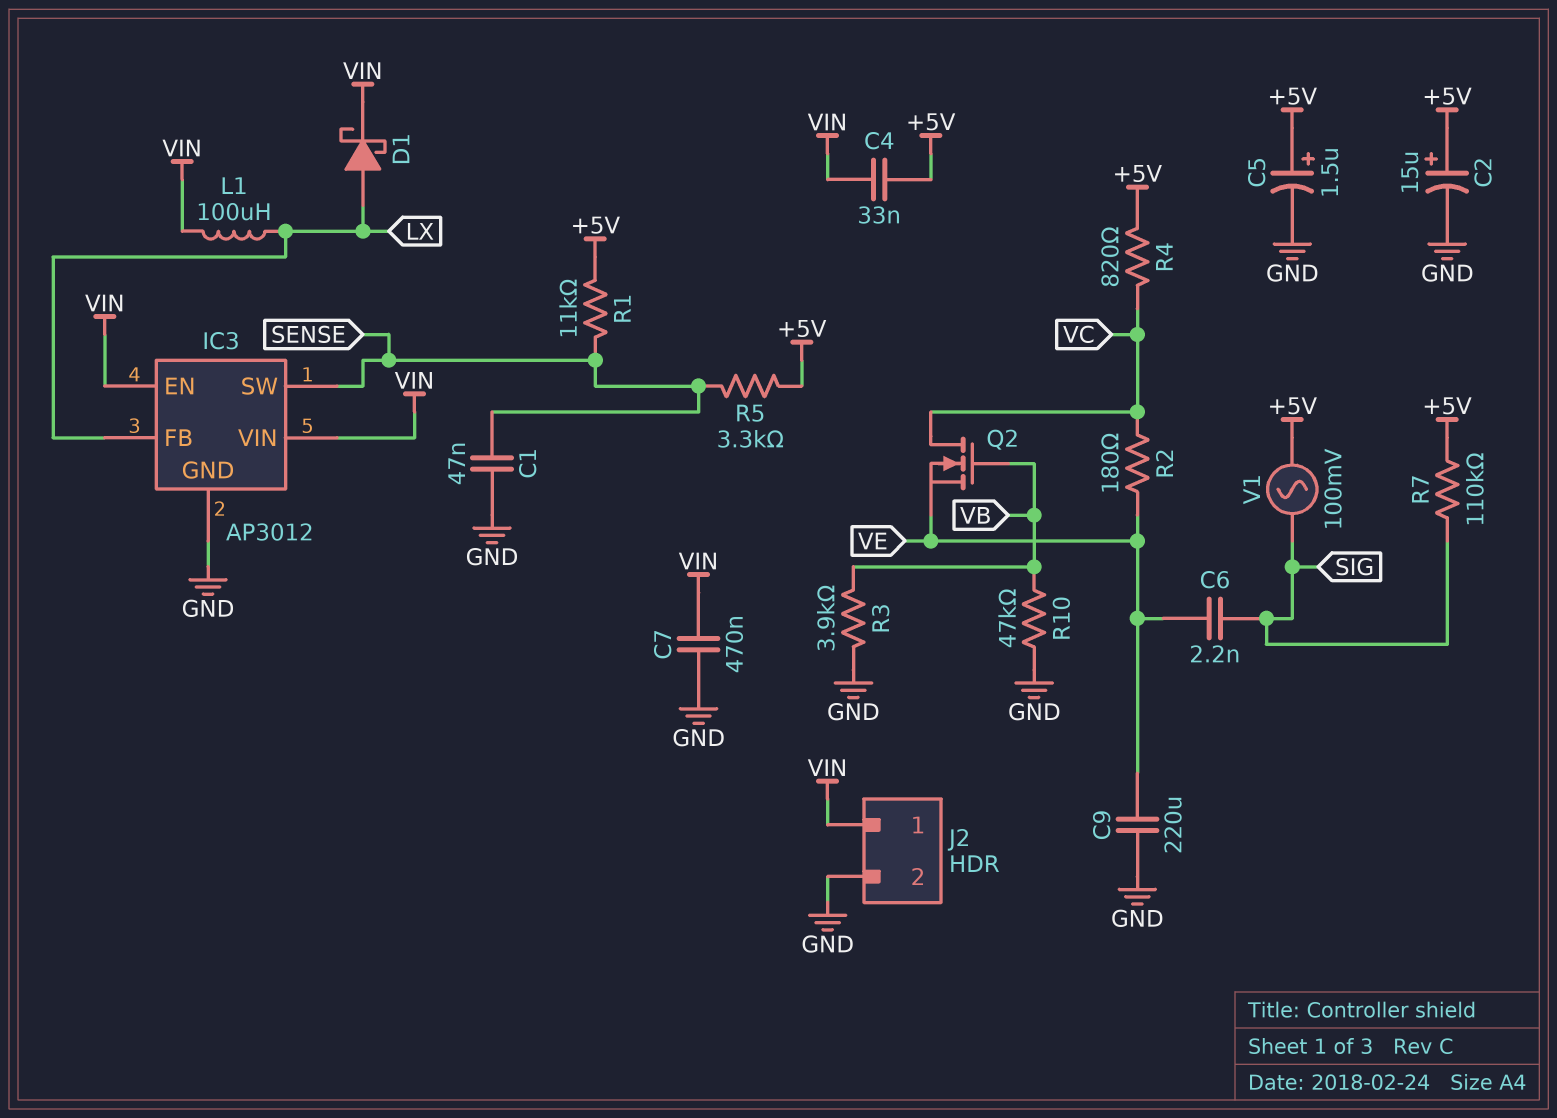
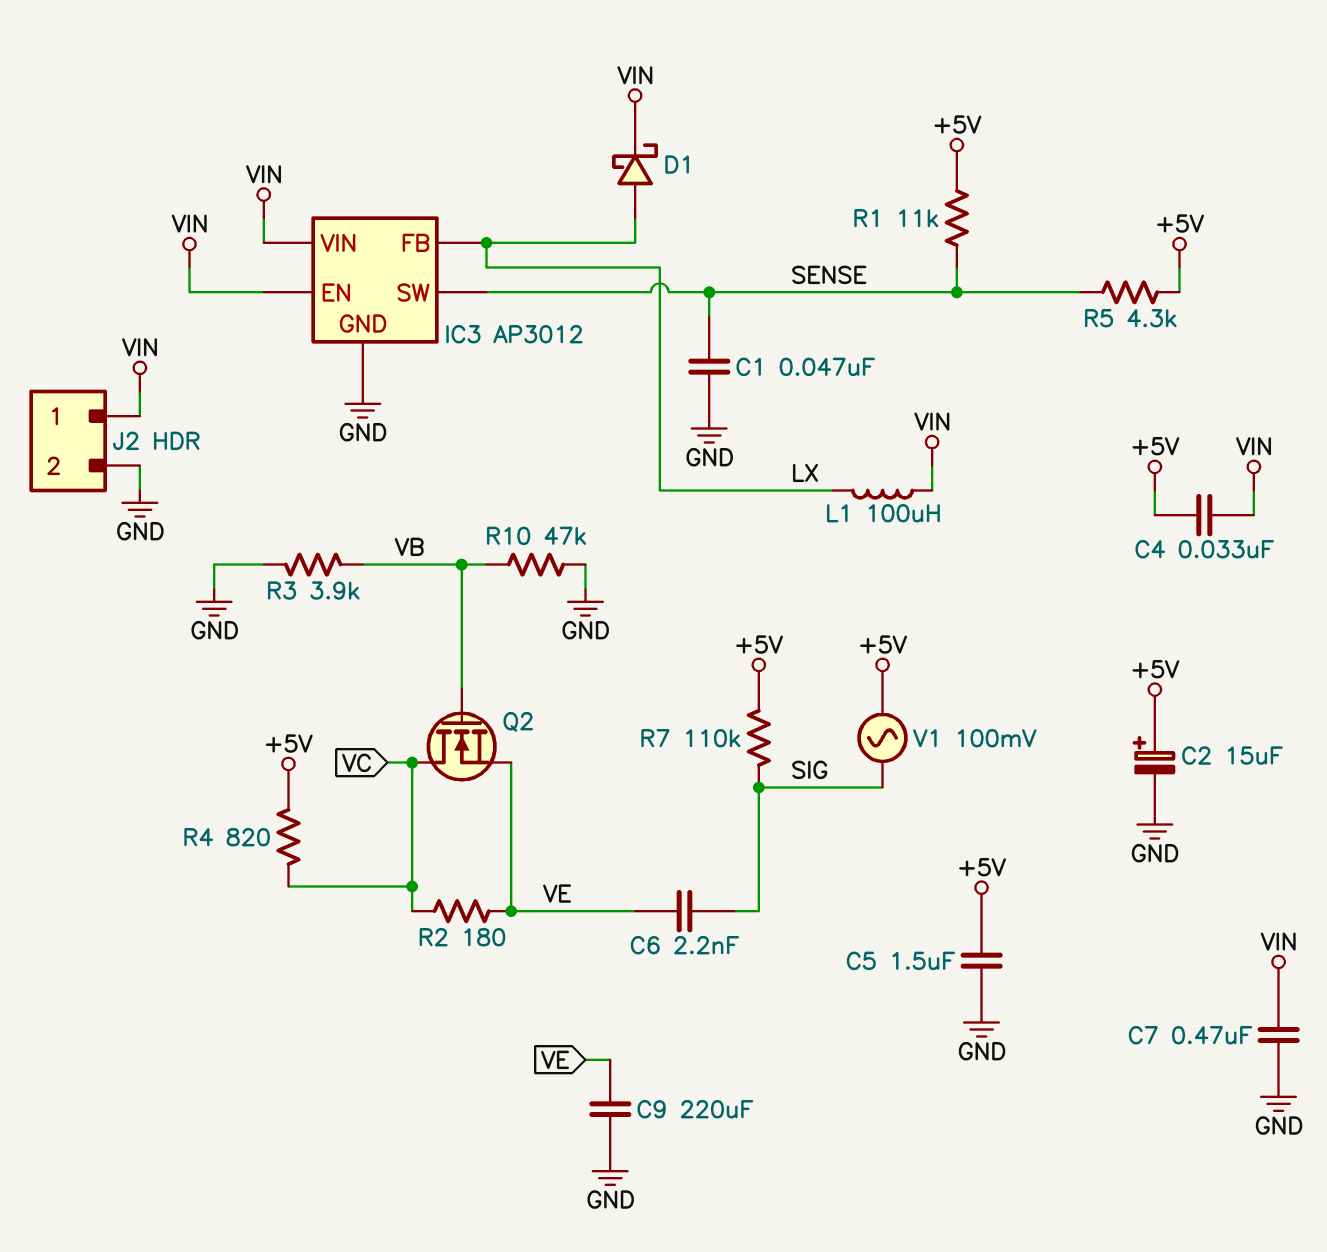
C5: 1.5uF (plus +5V, minus GND) -> 1.5uF (+5V, GND)
R5: 3.3k (+5V, SENSE) -> 4.3k (+5V, SENSE)

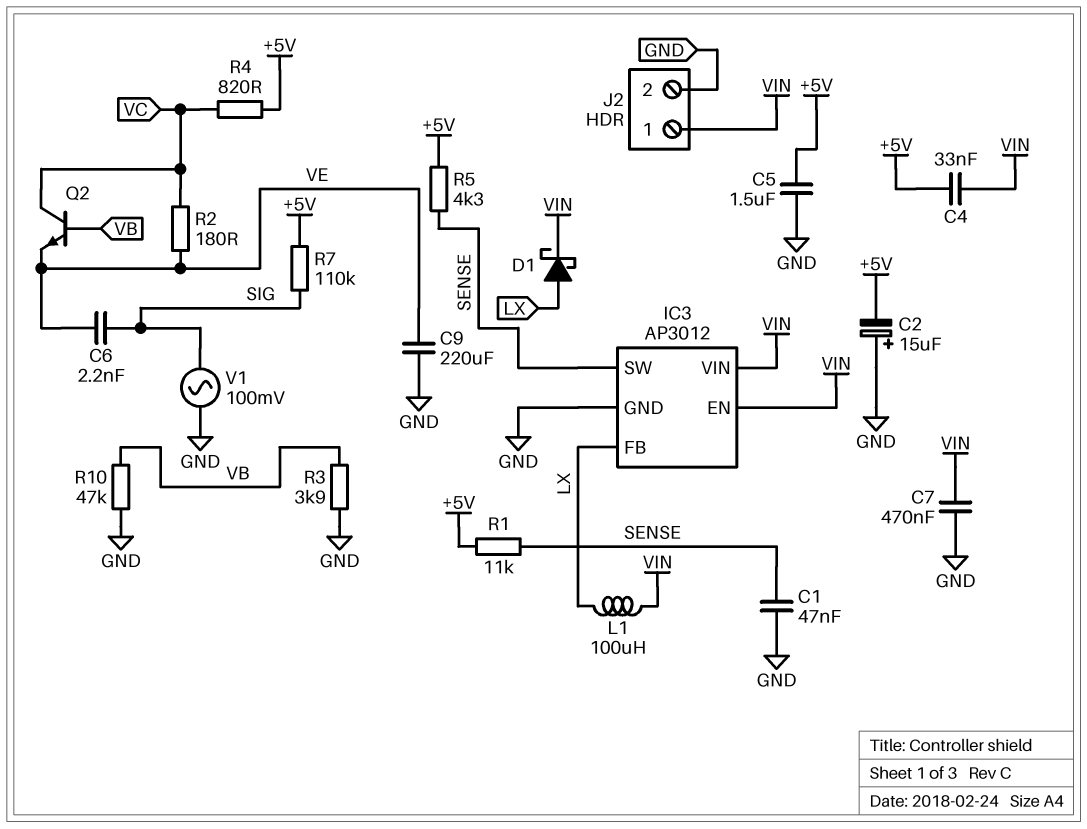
C2: 15uF (plus +5V, minus GND) -> 15uF (plus GND, minus +5V)
Q2: NMOS (G VB, D VC, S VE) -> NPN (B VB, C VC, E VE)
V1: AC 100mV (+5V, SIG) -> AC 100mV (GND, SIG)

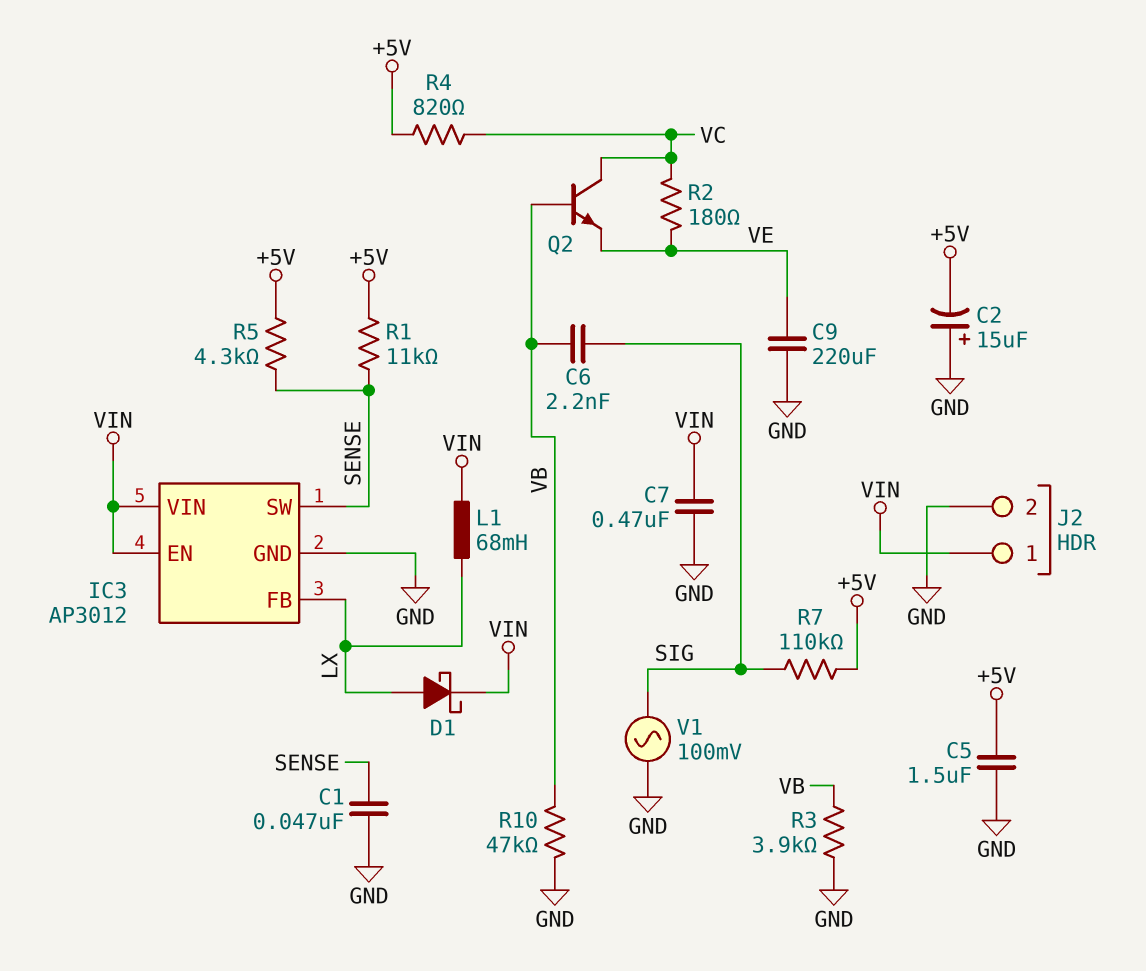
C4: 33nF (+5V, VIN) -> none
C6: 2.2nF (SIG, VE) -> 2.2nF (SIG, VB)
L1: 100uH (LX, VIN) -> 68mH (LX, VIN)

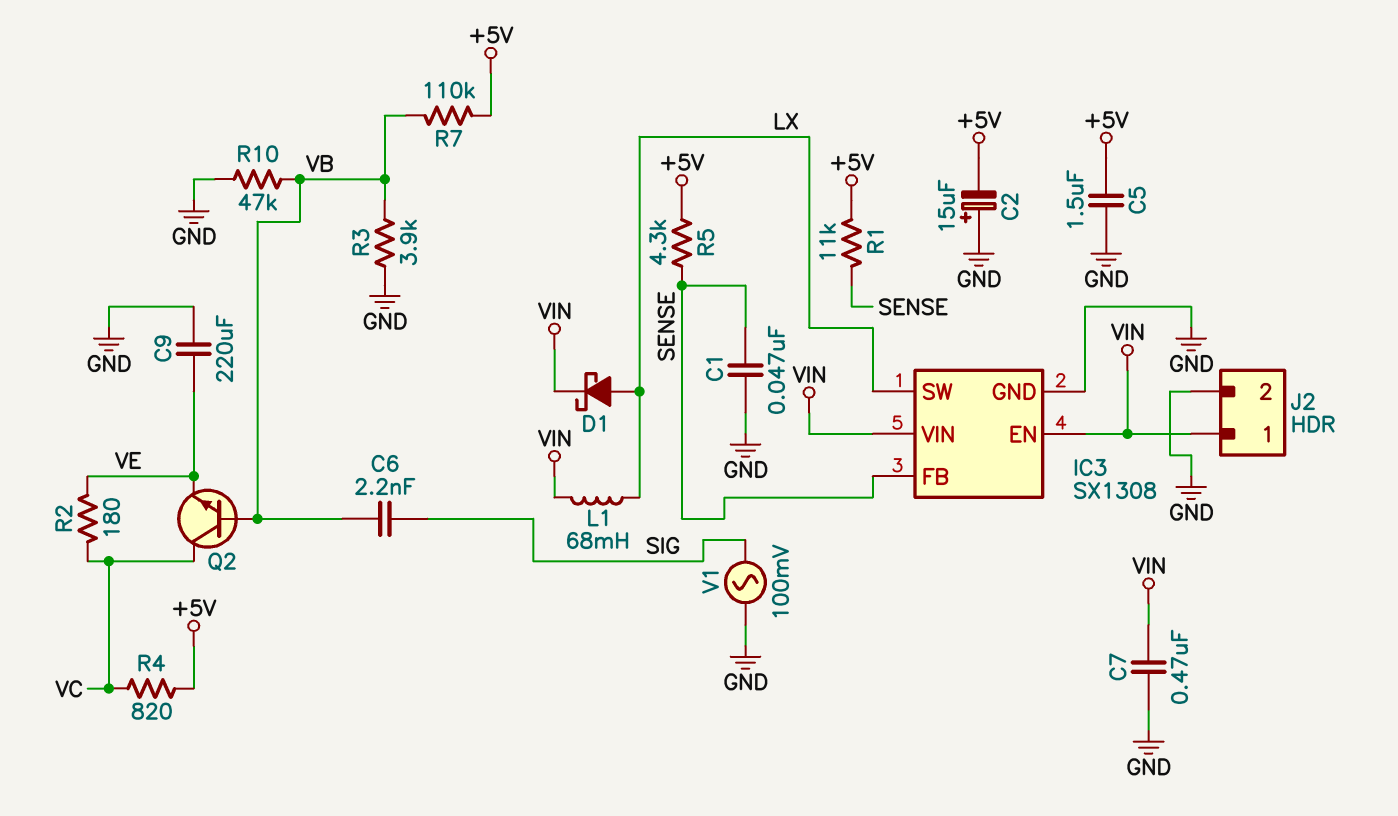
IC3: AP3012 -> SX1308
IC3 pin FB: LX -> SENSE
IC3 pin SW: SENSE -> LX
R7: 110k (+5V, SIG) -> 110k (+5V, VB)

